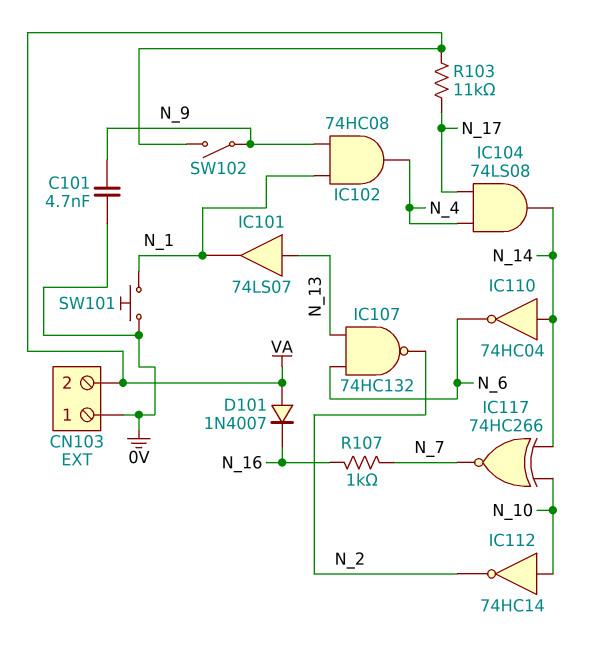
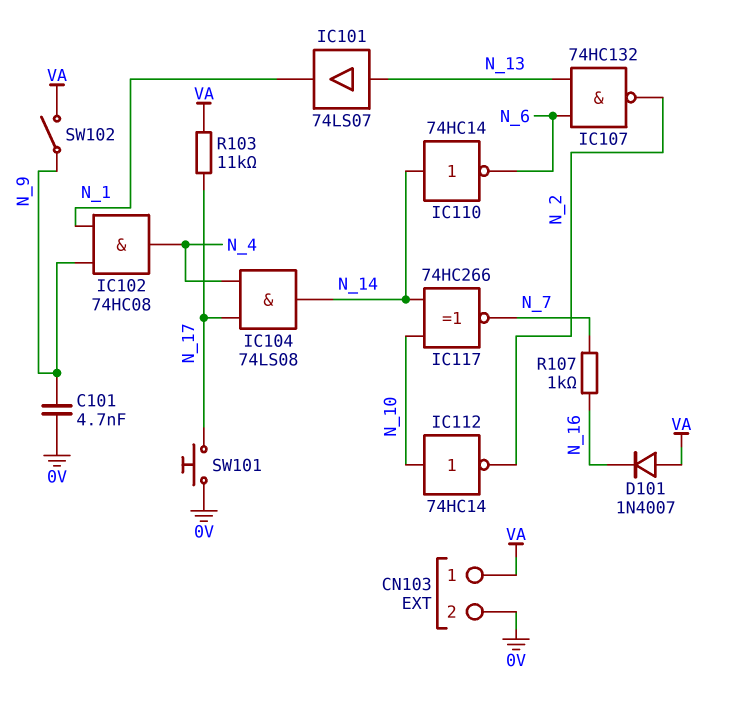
CN103 pin 1: 0V -> VA
CN103 pin 2: VA -> 0V
IC110: NOT 74HC04 (in N_14, out N_6) -> NOT 74HC14 (in N_14, out N_6)
SW101: button (0V, N_1) -> button (0V, N_17)

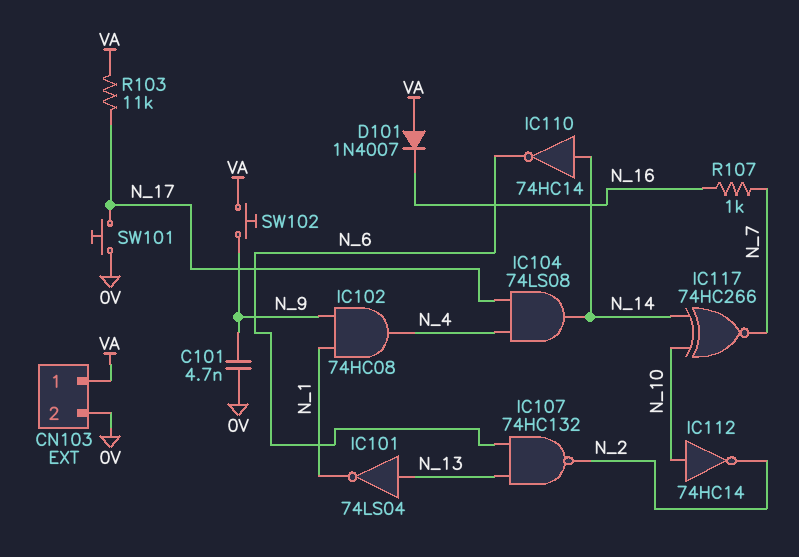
IC101: buffer 74LS07 (in N_13, out N_1) -> NOT 74LS04 (in N_13, out N_1)
SW102: switch (N_9, VA) -> button (N_9, VA)

